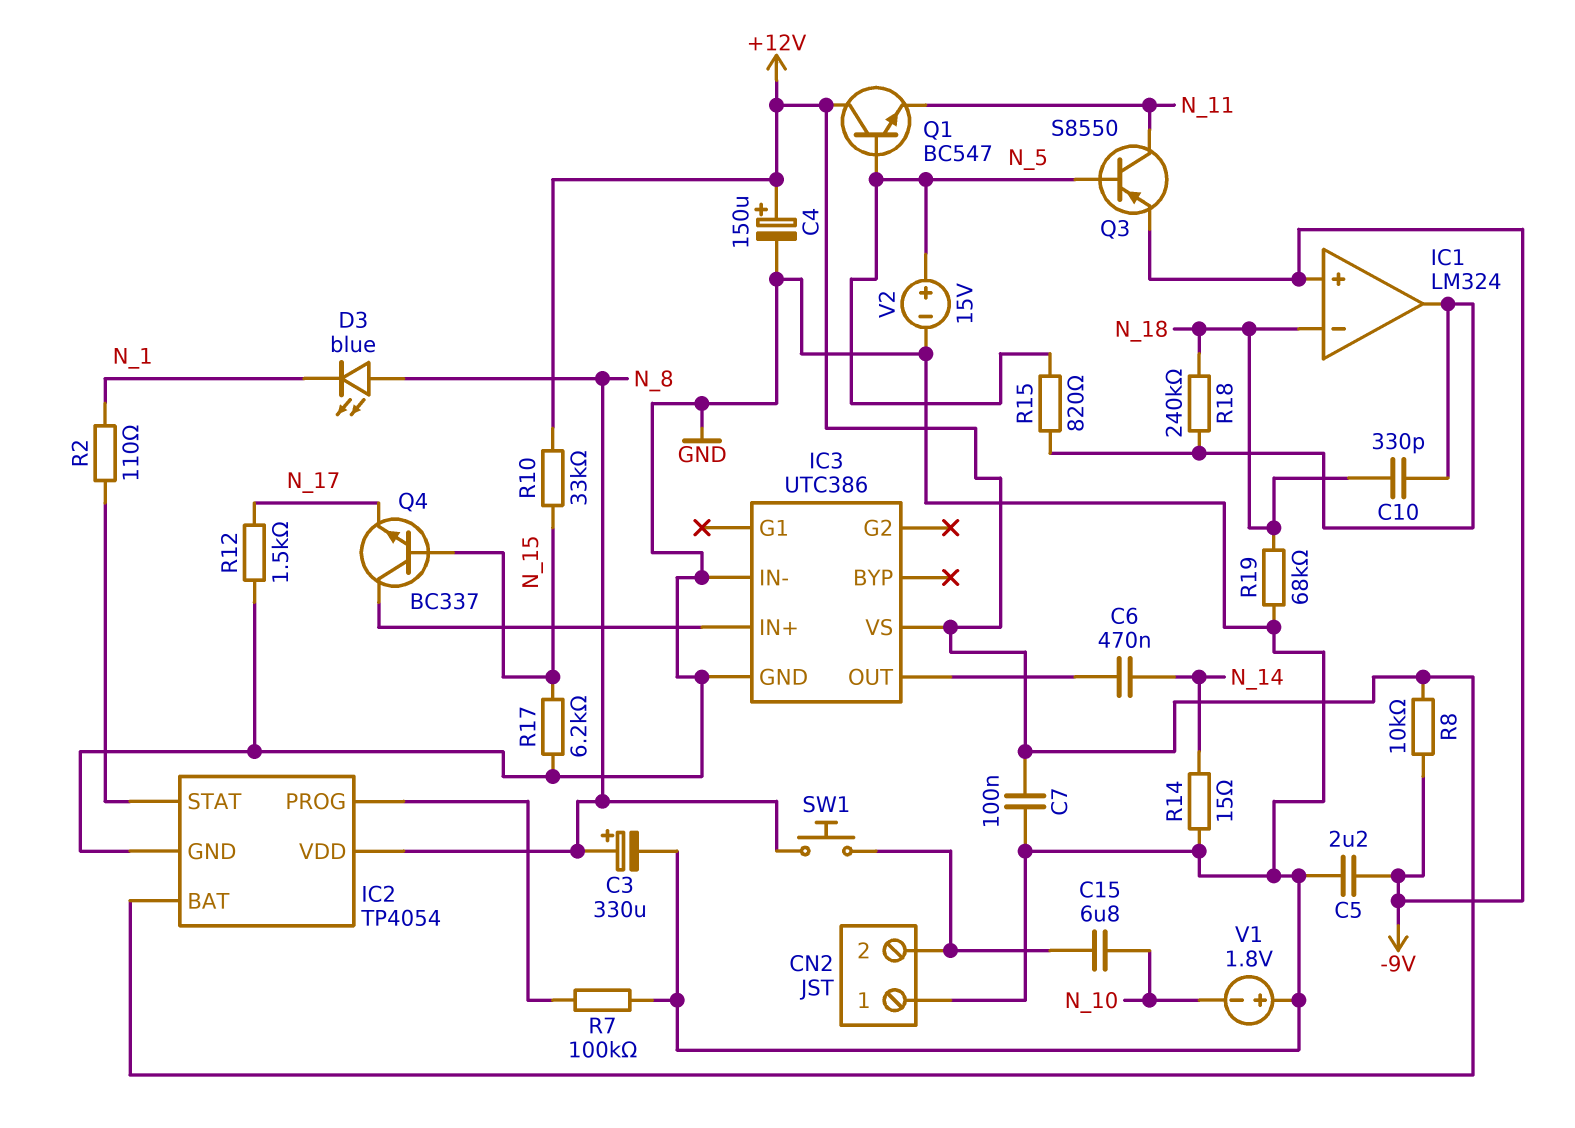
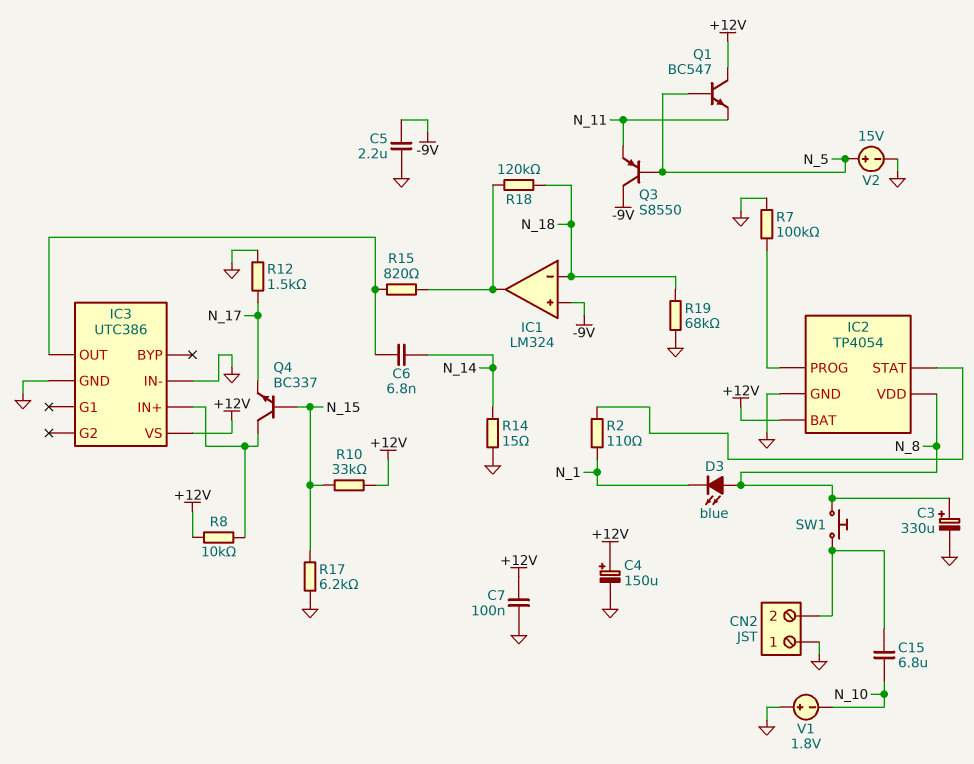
C6: 470nF (IC3/OUT, N_14) -> 6.8nF (IC3/OUT, N_14)
C10: 330pF (IC1/out, N_18) -> none
Q3: PNP S8550 (B N_5, C N_11, E -9V) -> PNP S8550 (B N_5, C -9V, E N_11)
R8: 10k (+12V, -9V) -> 10k (+12V, IC3/IN+)
R15: 820 (IC1/out, N_5) -> 820 (IC1/out, IC3/OUT)
R18: 240k (IC1/out, N_18) -> 120k (IC1/out, N_18)

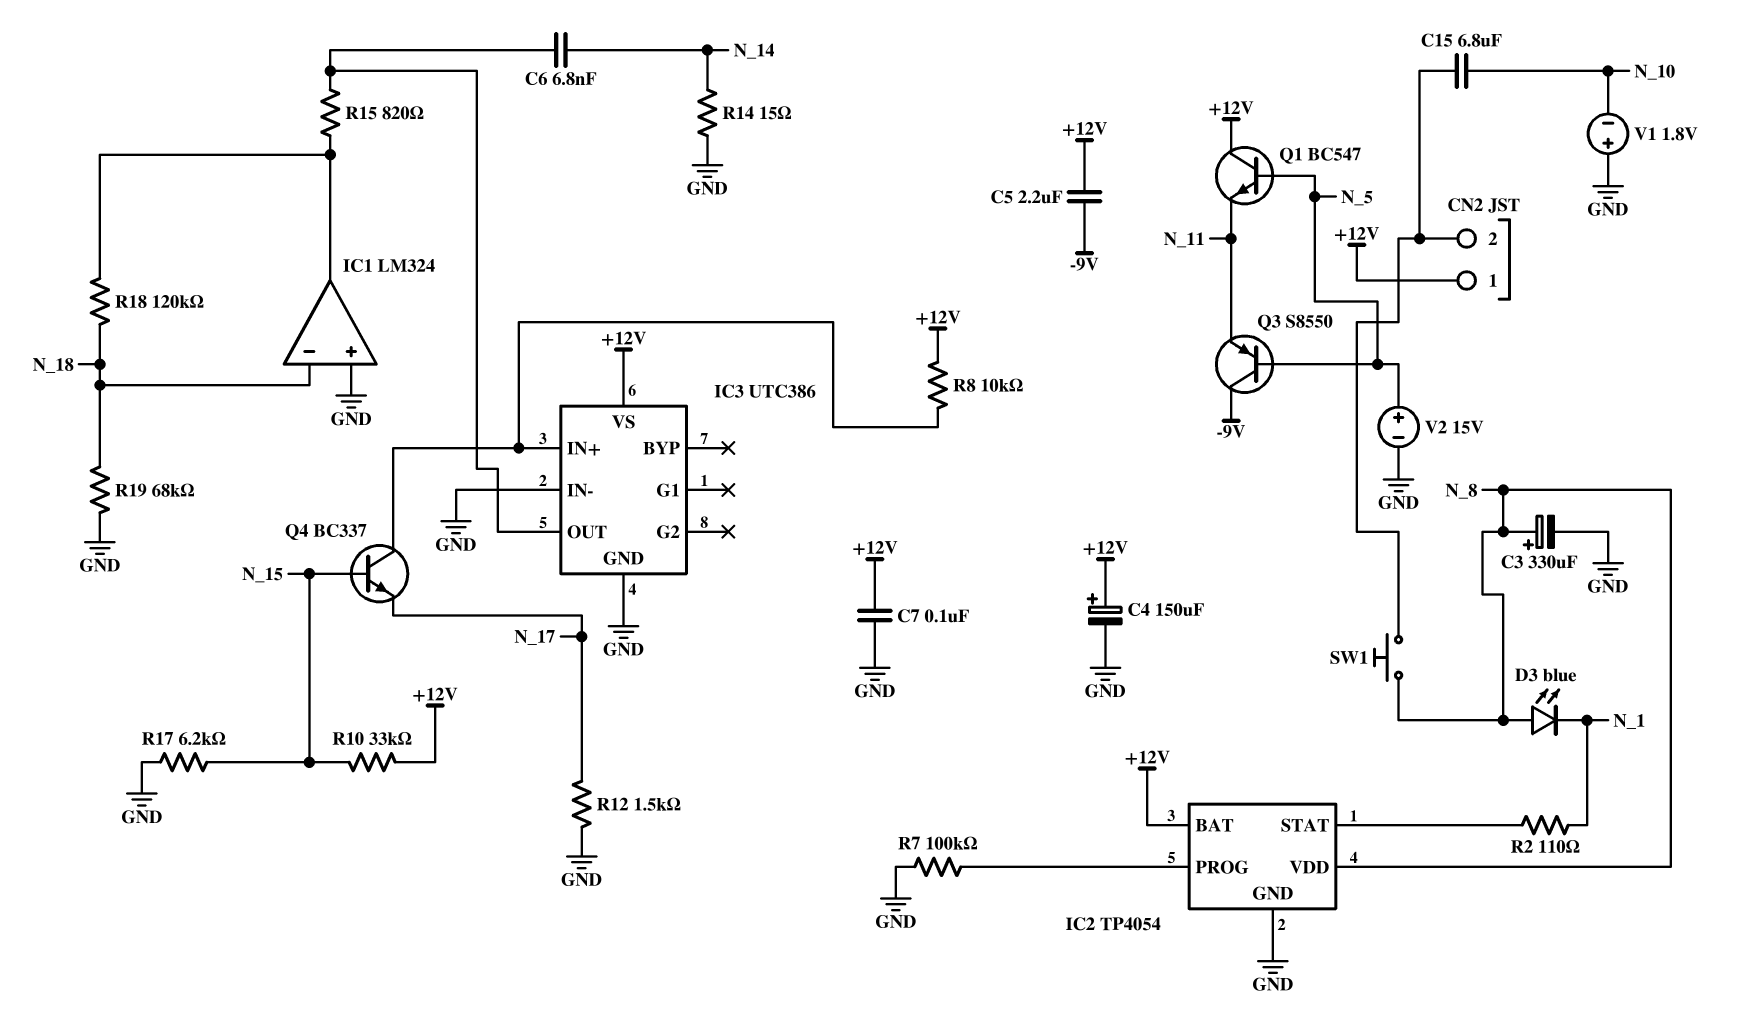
C5: 2.2uF (-9V, GND) -> 2.2uF (+12V, -9V)
CN2 pin 1: GND -> +12V
IC1 pin in+: -9V -> GND

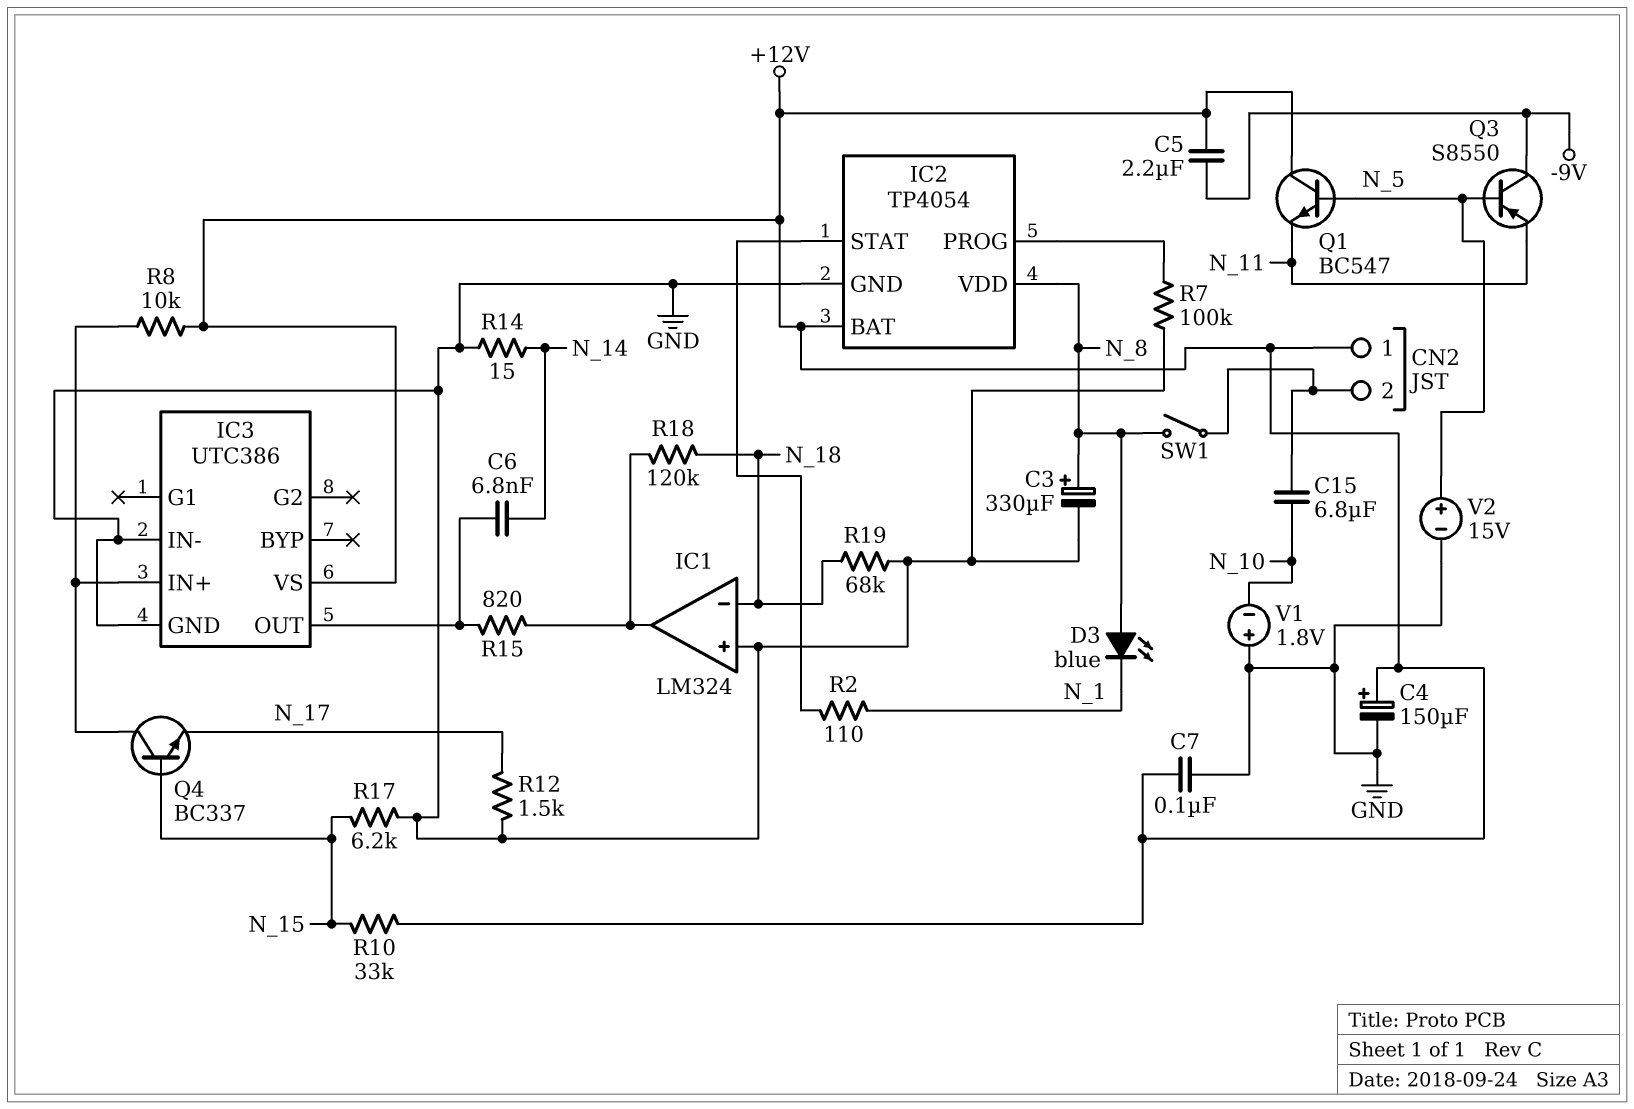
SW1: button (CN2/2, N_8) -> switch (CN2/2, N_8)

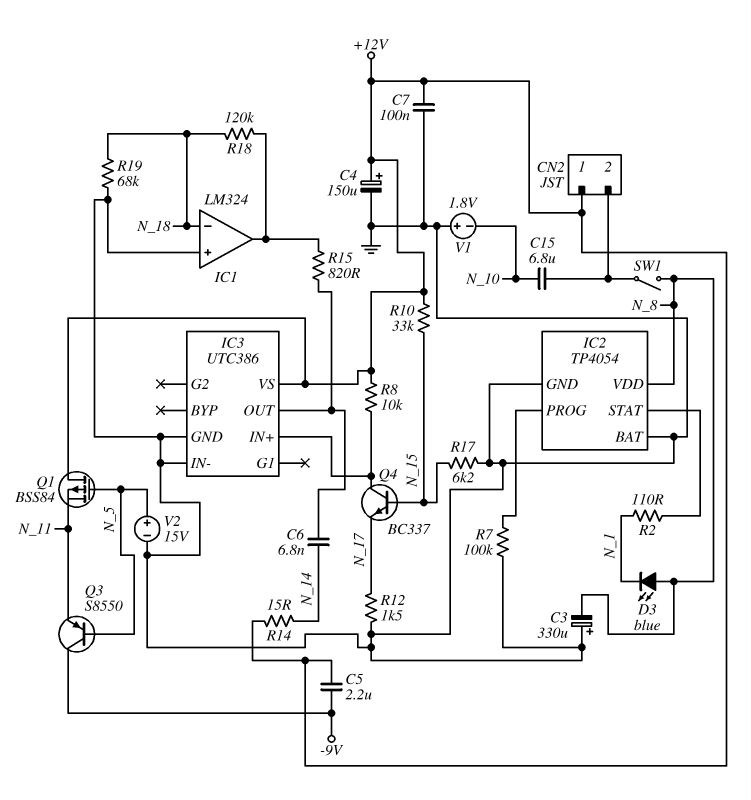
C3: 330uF (plus N_8, minus GND) -> 330uF (plus GND, minus N_8)
IC2 pin BAT: +12V -> GND
Q1: NPN BC547 (B N_5, C +12V, E N_11) -> PMOS BSS84 (G N_5, D +12V, S N_11)
R14: 15 (GND, N_14) -> 15 (+12V, N_14)

